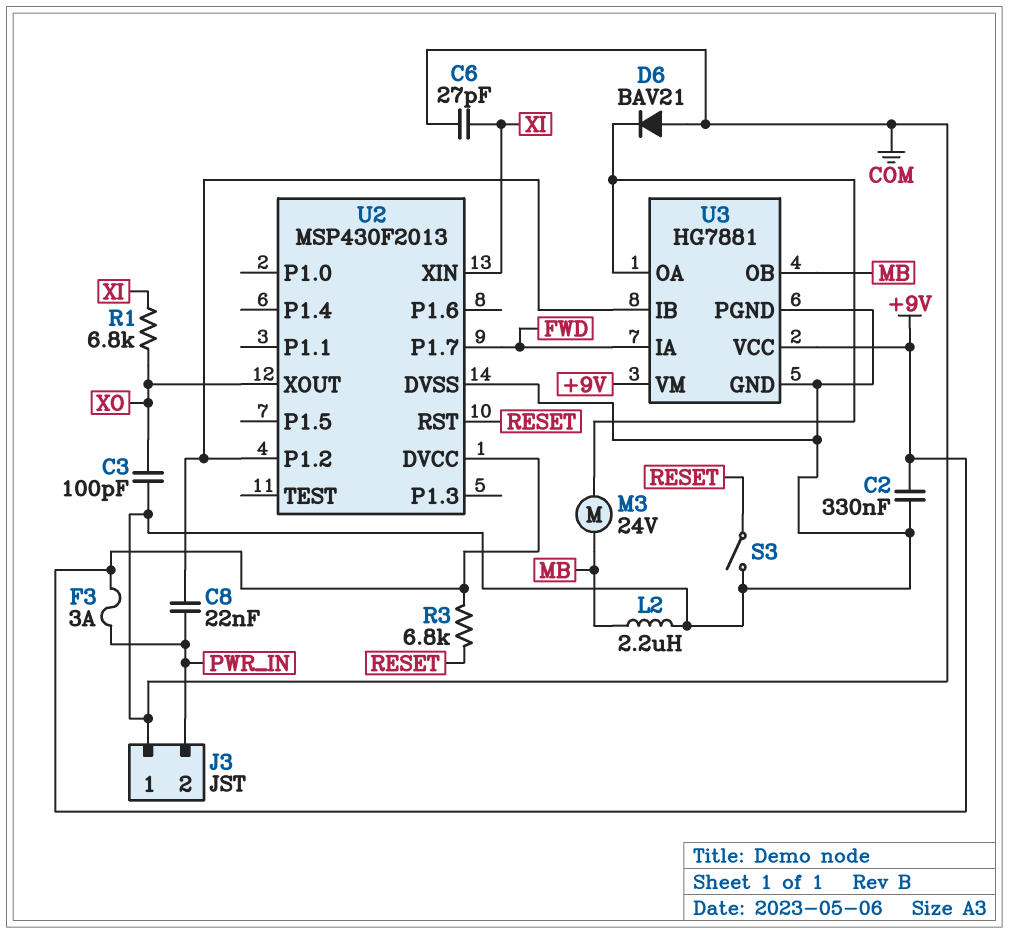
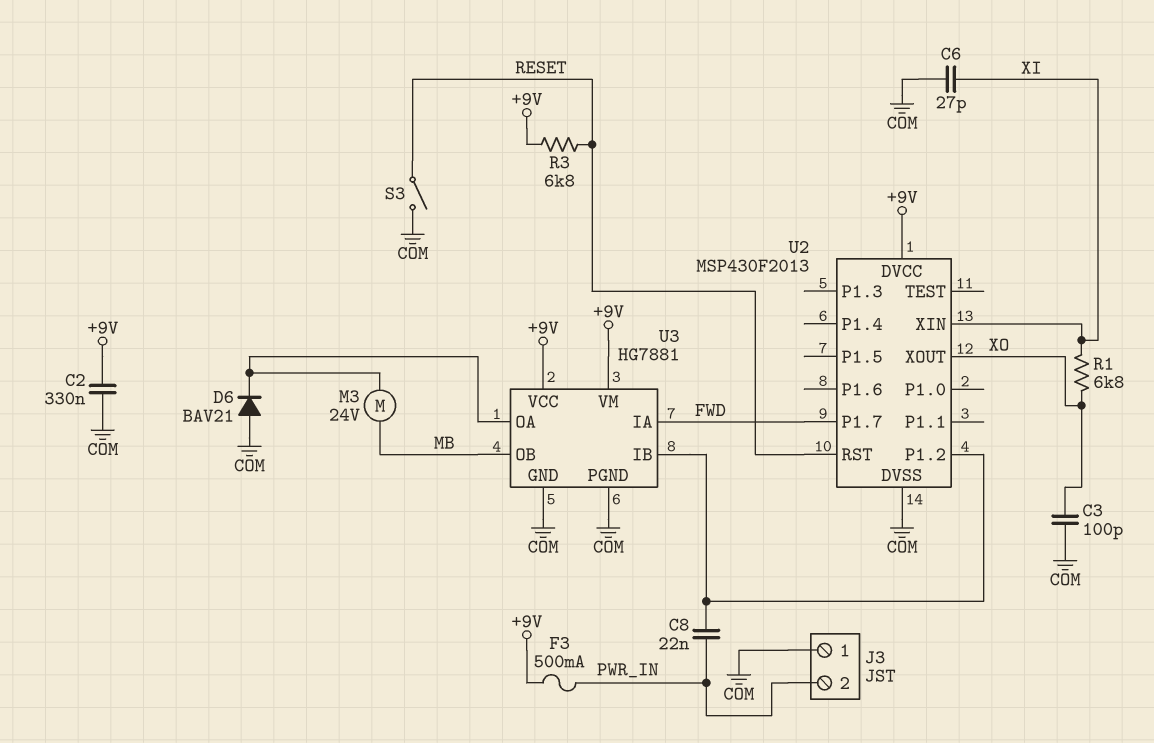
F3: 3A (+9V, PWR_IN) -> 500mA (+9V, PWR_IN)
L2: 2.2uH (COM, MB) -> none

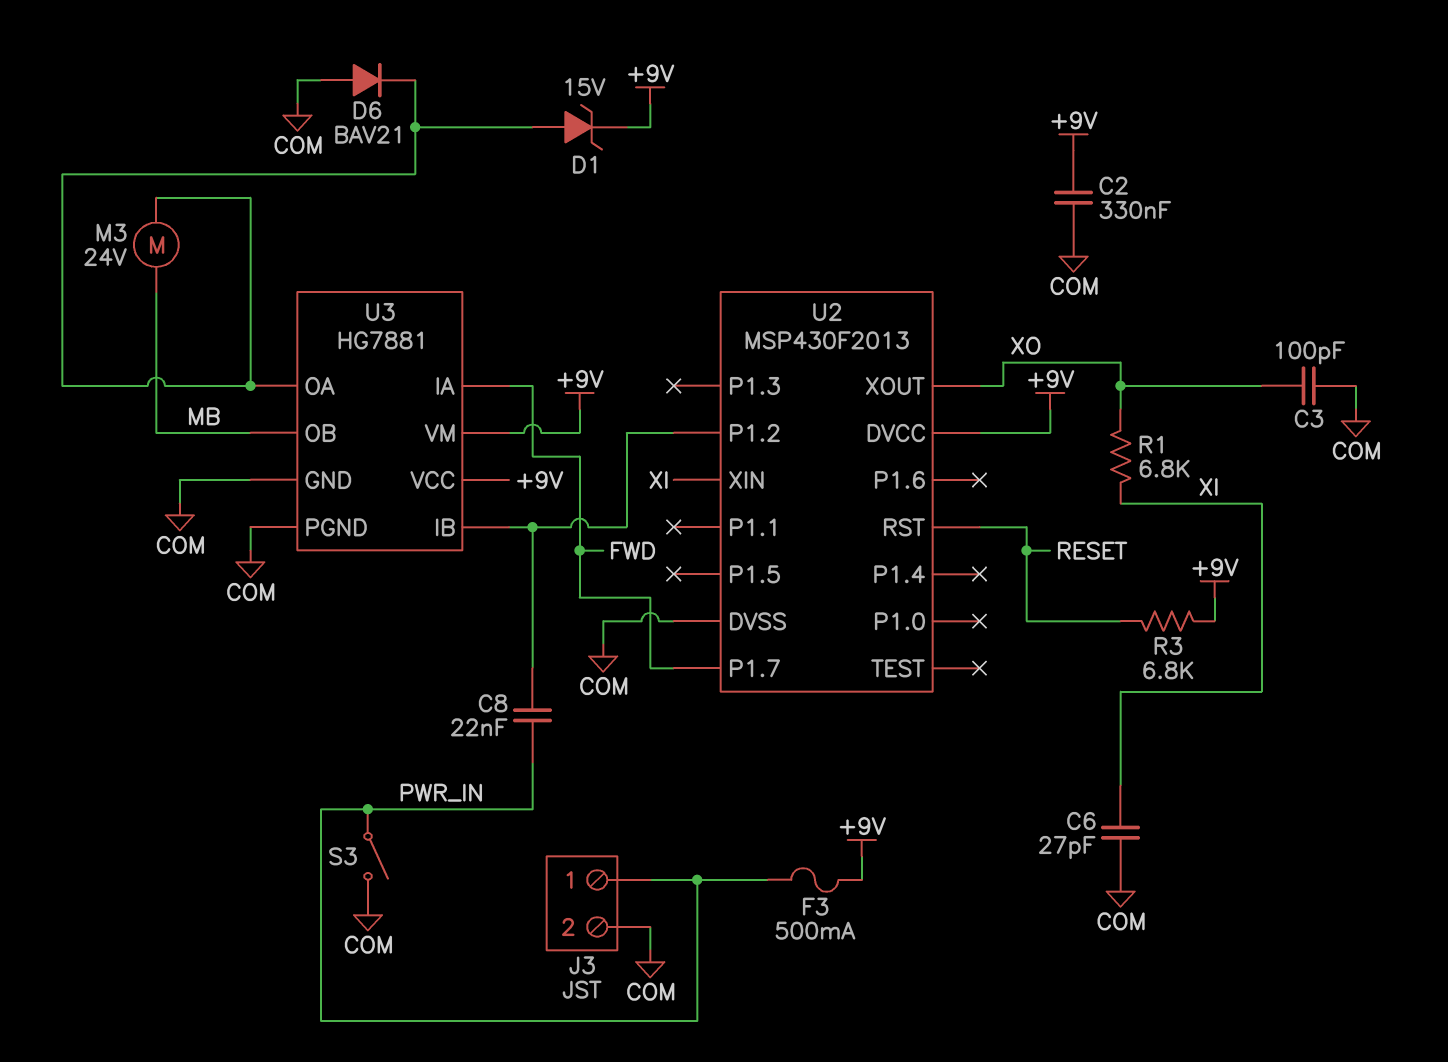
D1: none -> zener 15V (A U3/OA, K +9V)
J3 pin 1: COM -> PWR_IN
J3 pin 2: PWR_IN -> COM
S3: switch (COM, RESET) -> switch (COM, PWR_IN)

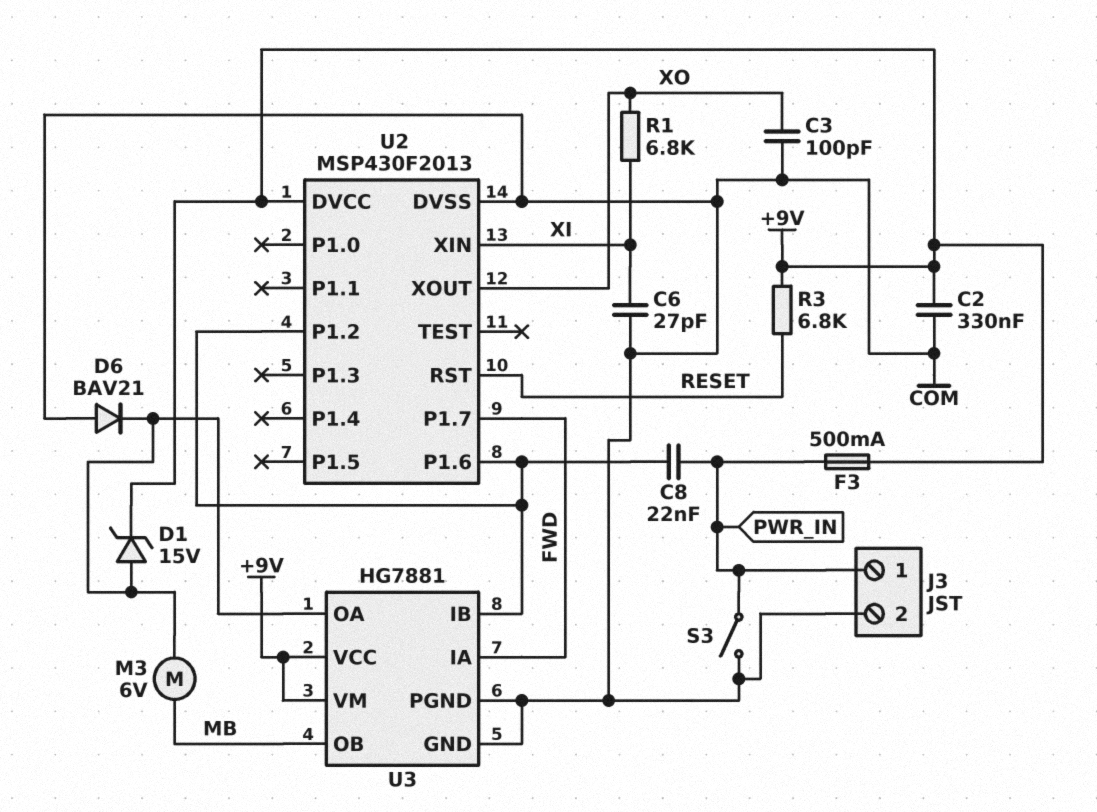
M3: motor 24V (MB, U3/OA) -> motor 6V (MB, U3/OA)
U2 pin P1.6: none -> U2/P1.2

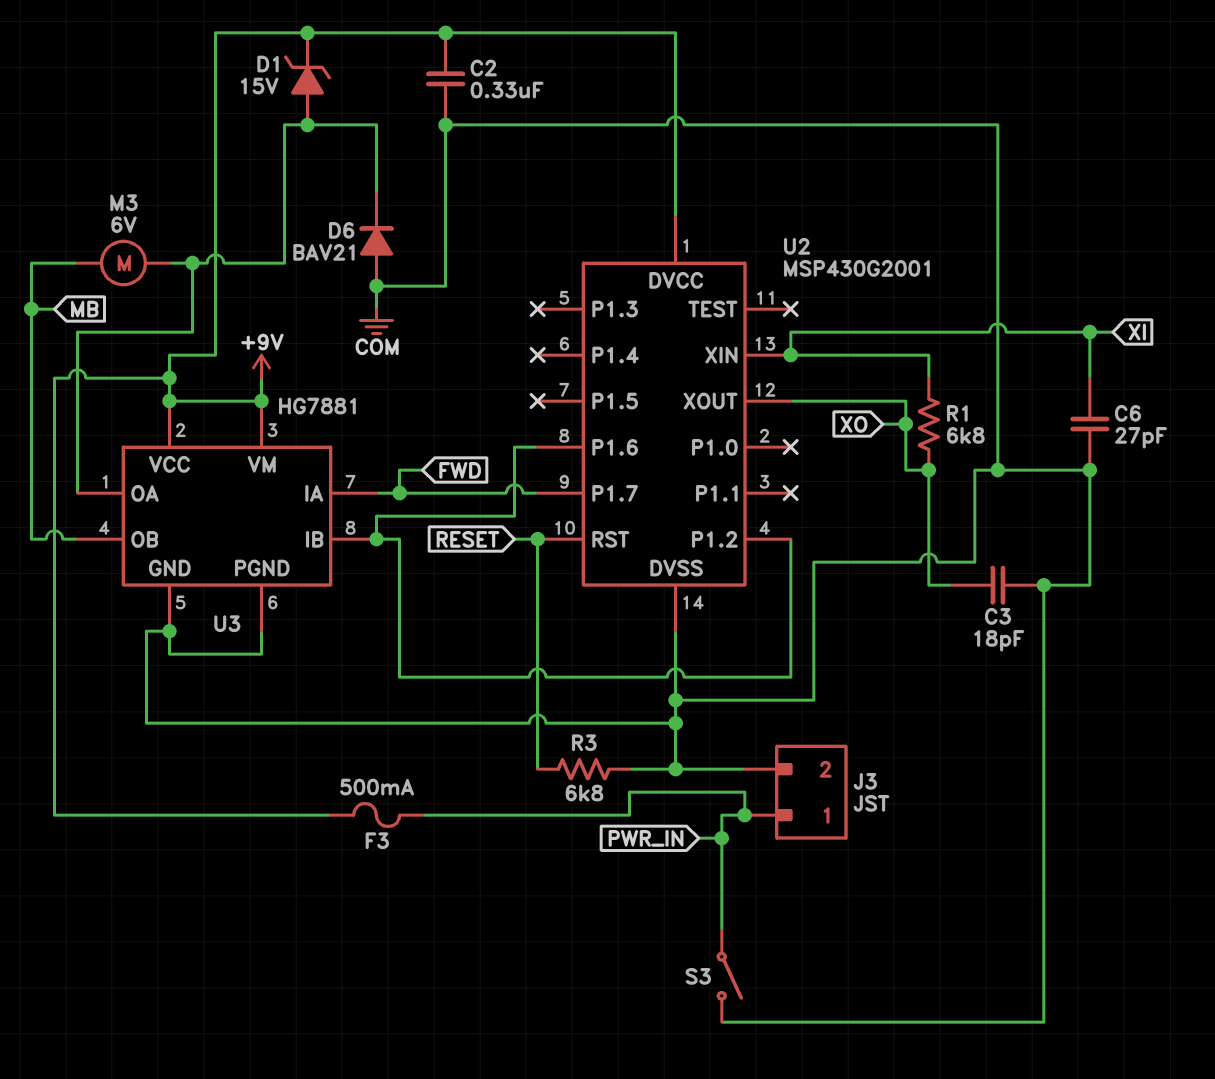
C3: 100pF (COM, XO) -> 18pF (COM, XO)
C8: 22nF (PWR_IN, U2/P1.2) -> none
R3: 6.8k (+9V, RESET) -> 6.8k (COM, RESET)
U2: MSP430F2013 -> MSP430G2001

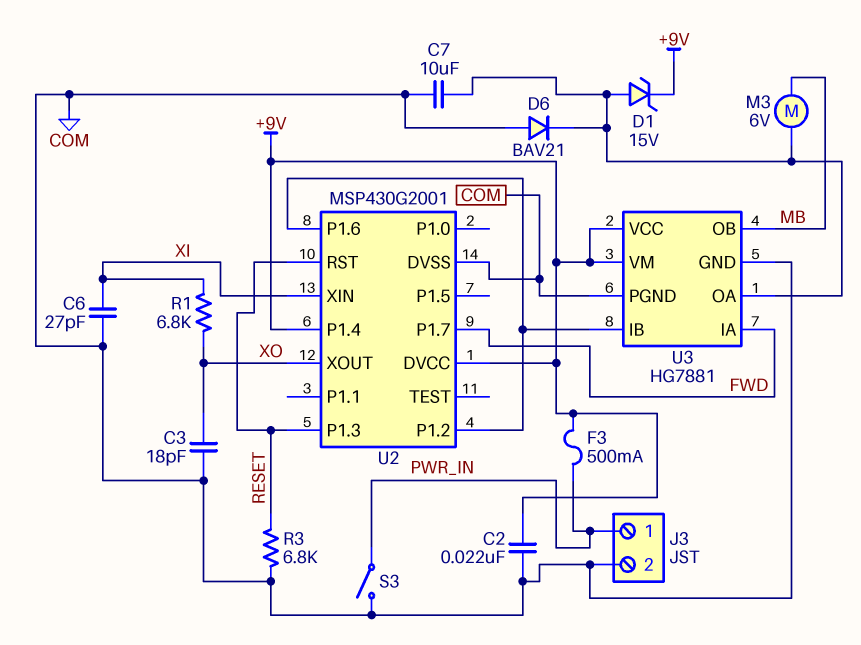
C2: 330nF (+9V, COM) -> 22nF (+9V, COM)
C7: none -> 10uF (COM, U3/OA)
U2 pin P1.3: none -> RESET
U2 pin P1.4: none -> +9V

